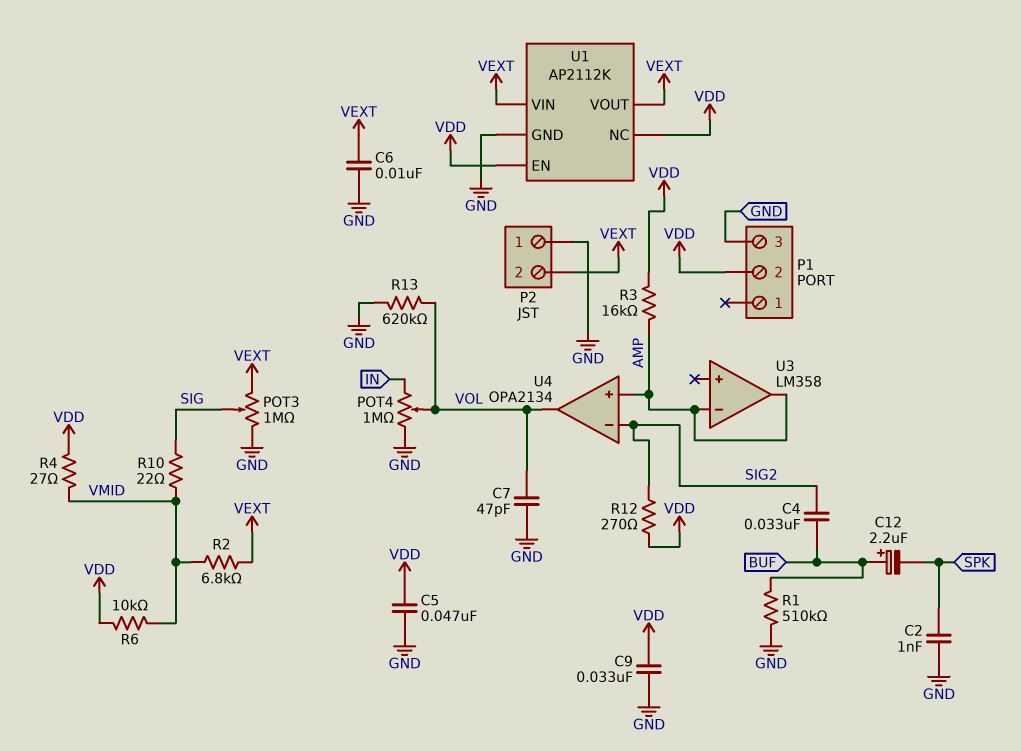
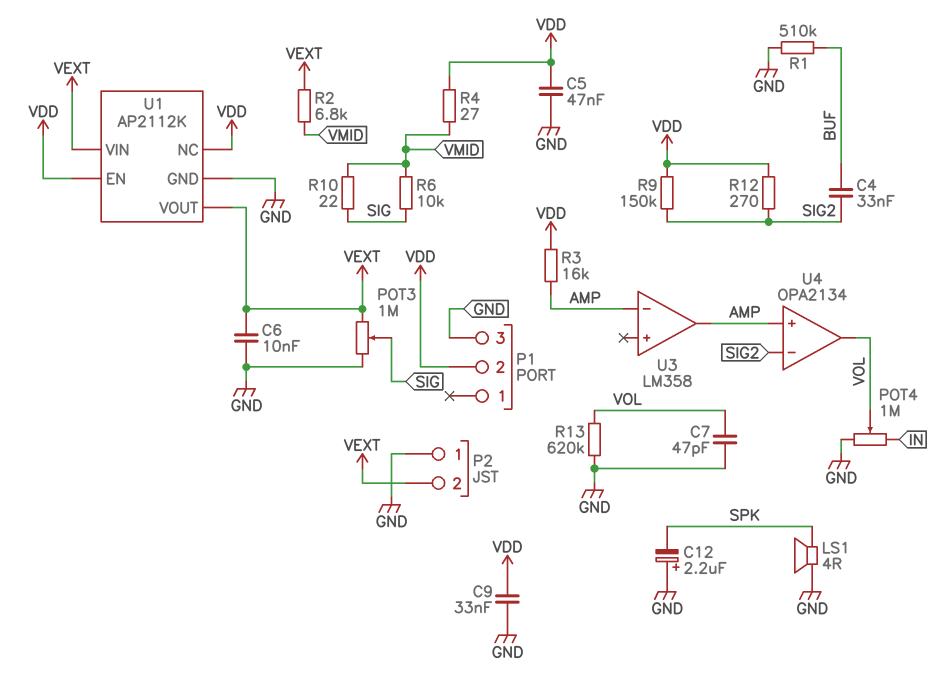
C2: 1nF (GND, SPK) -> none
C12: 2.2uF (plus BUF, minus SPK) -> 2.2uF (plus GND, minus SPK)
LS1: none -> speaker 4R (GND, SPK)
R6: 10k (VDD, VMID) -> 10k (SIG, VMID)
R9: none -> 150k (SIG2, VDD)

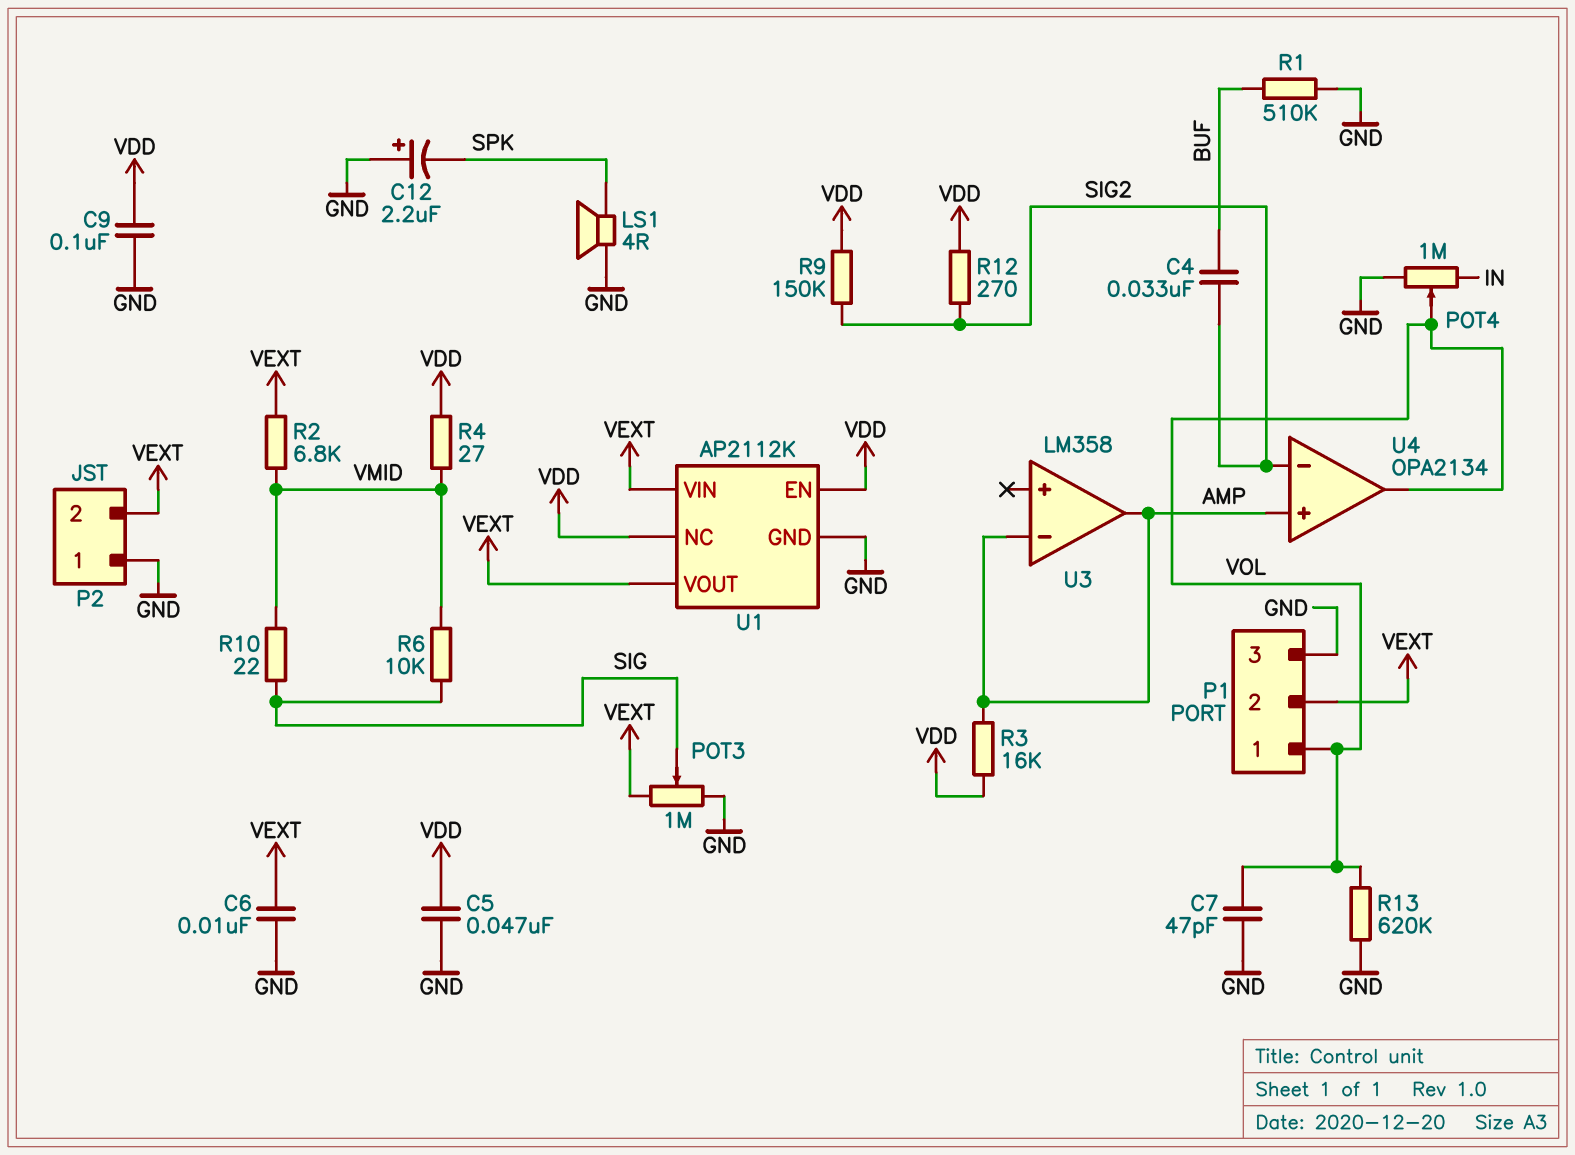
C9: 33nF (GND, VDD) -> 100nF (GND, VDD)
P1 pin 1: none -> VOL
P1 pin 2: VDD -> VEXT

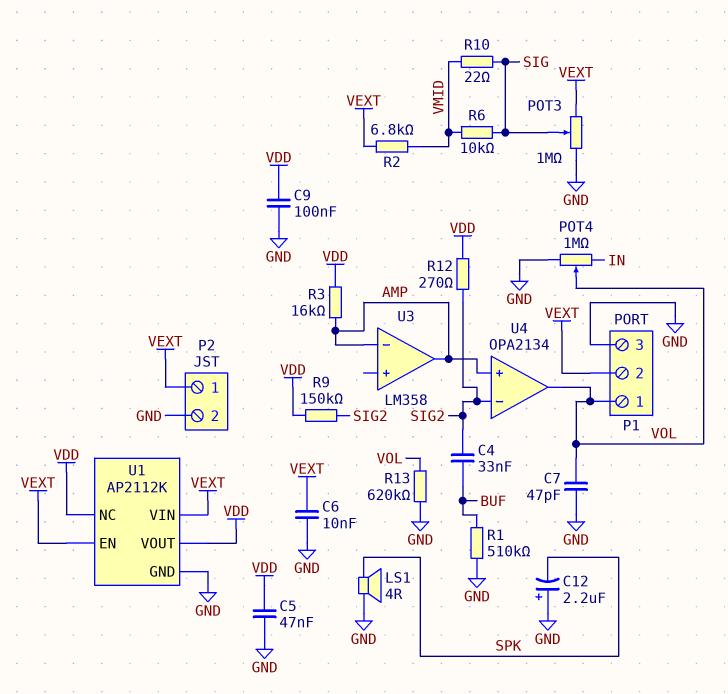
P2 pin 1: GND -> VEXT
P2 pin 2: VEXT -> GND
R4: 27 (VDD, VMID) -> none
U1 pin EN: VDD -> VEXT
U1 pin VOUT: VEXT -> VDD

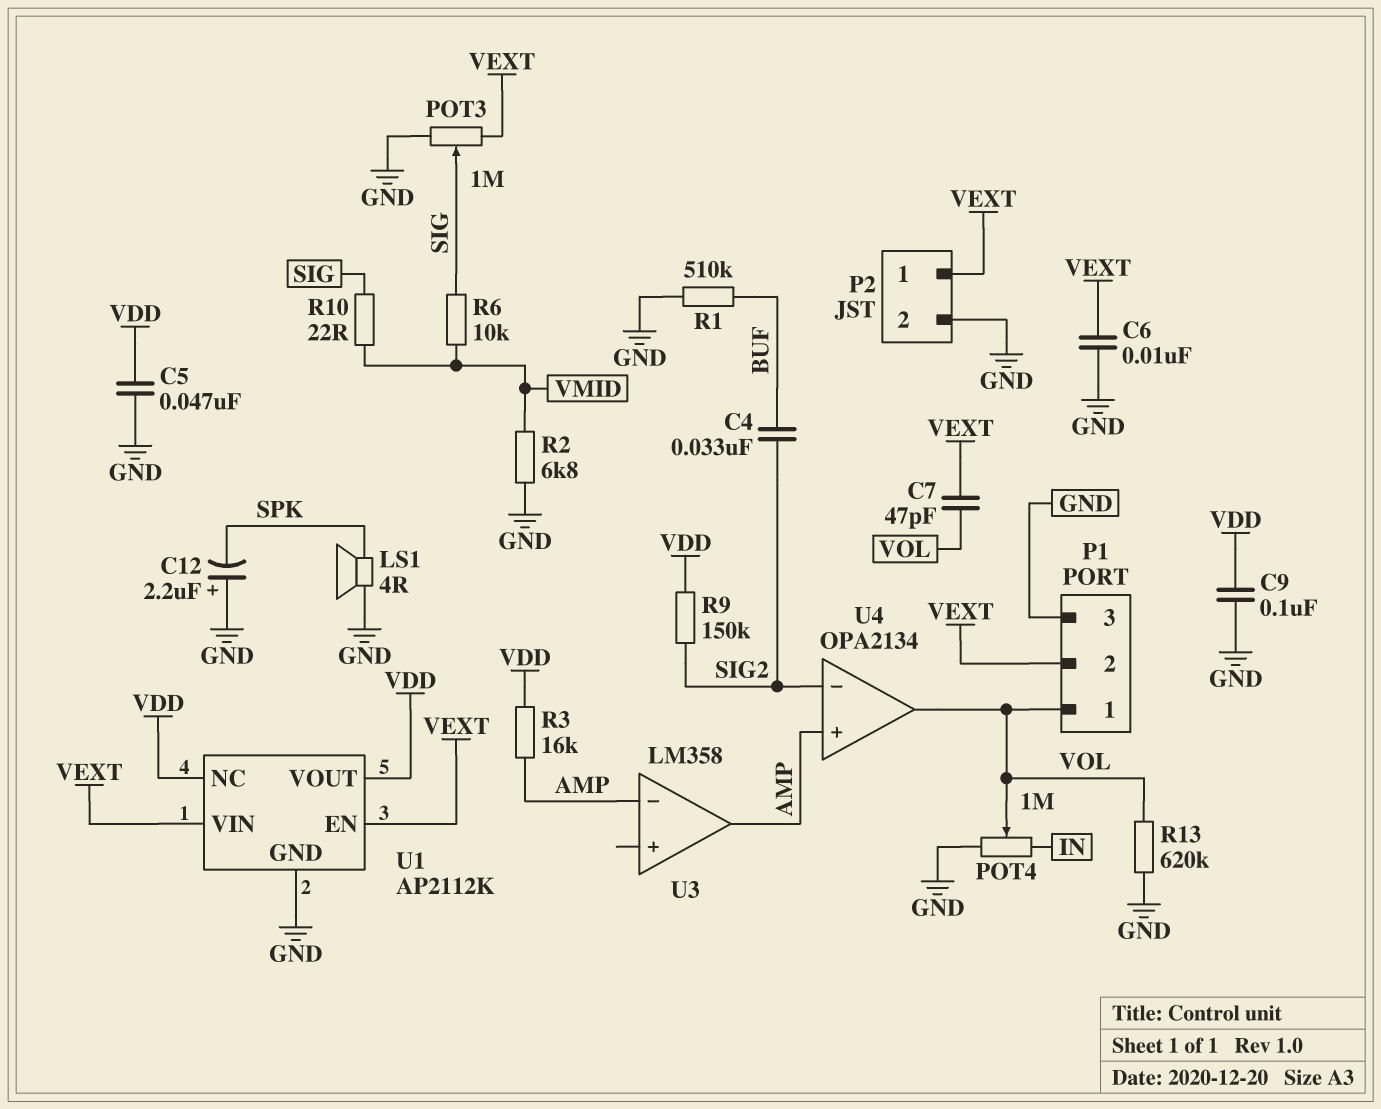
C7: 47pF (GND, VOL) -> 47pF (VEXT, VOL)
R2: 6.8k (VEXT, VMID) -> 6.8k (GND, VMID)
R12: 270 (SIG2, VDD) -> none

